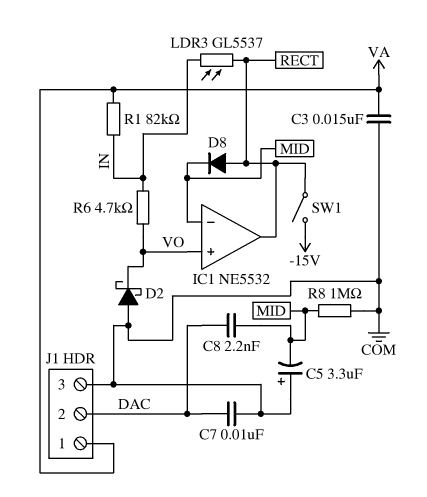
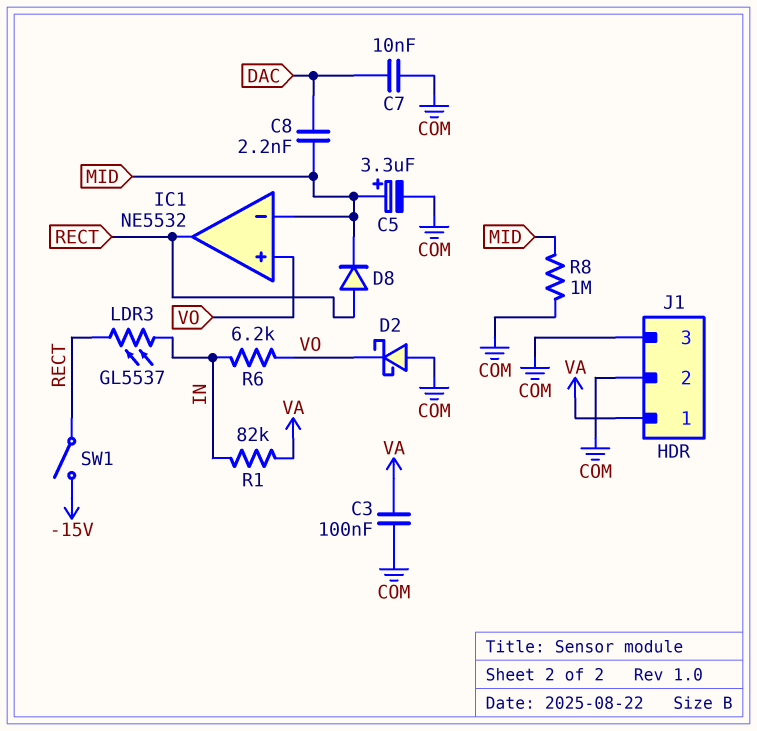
C3: 15nF (COM, VA) -> 100nF (COM, VA)
C5: 3.3uF (plus COM, minus MID) -> 3.3uF (plus MID, minus COM)
J1 pin 2: DAC -> COM
R6: 4.7k (IN, VO) -> 6.2k (IN, VO)

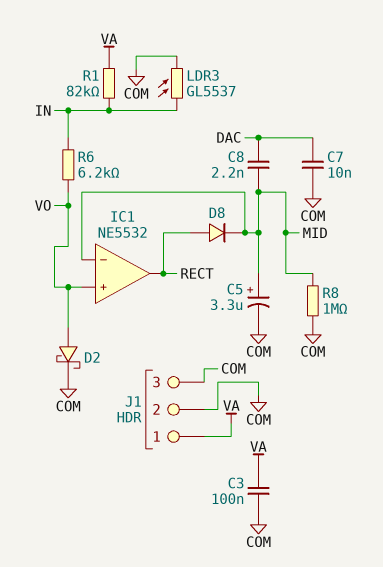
D2: schottky (A COM, K VO) -> schottky (A VO, K COM)
LDR3: GL5537 (IN, RECT) -> GL5537 (COM, IN)
SW1: switch (-15V, RECT) -> none

